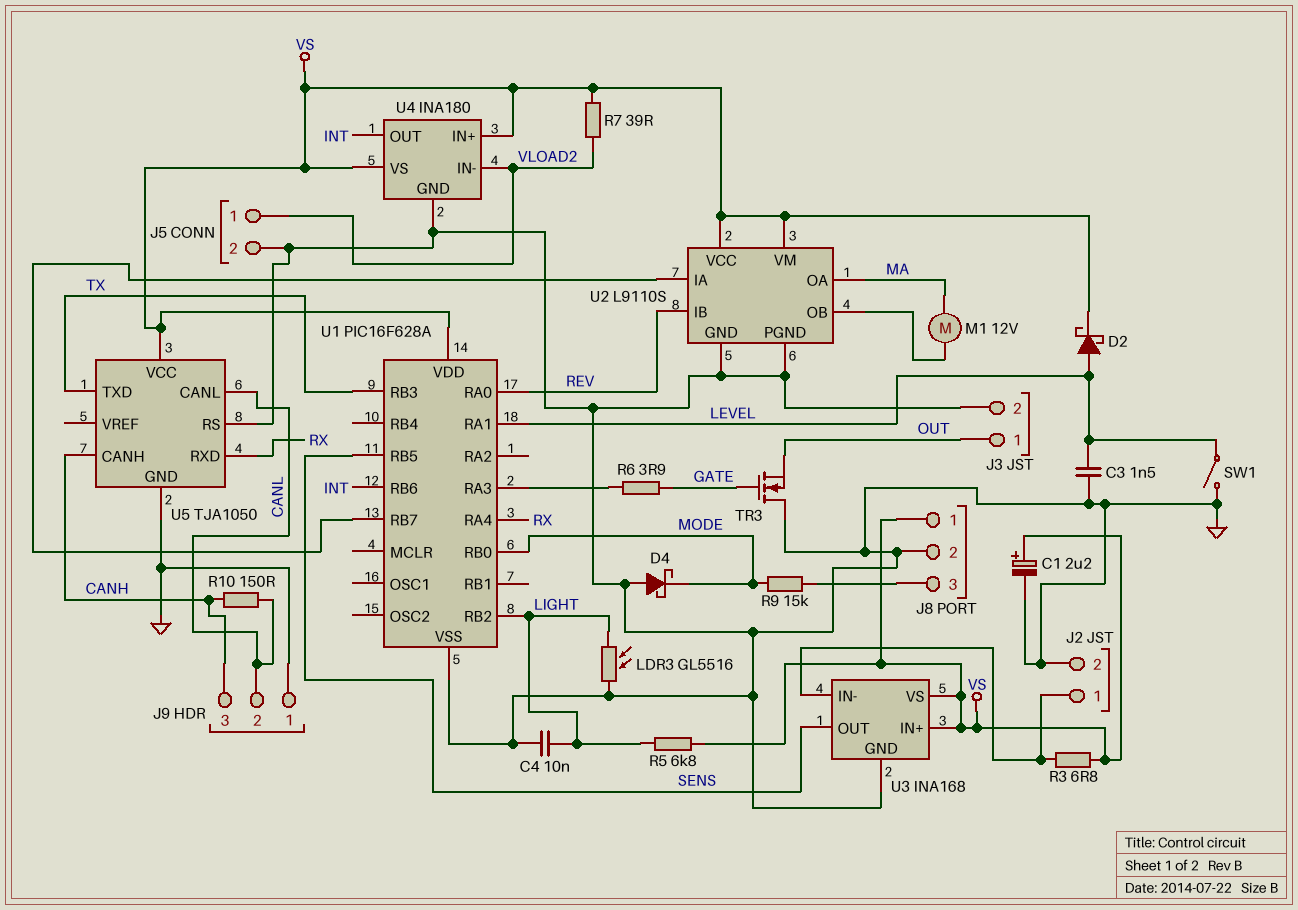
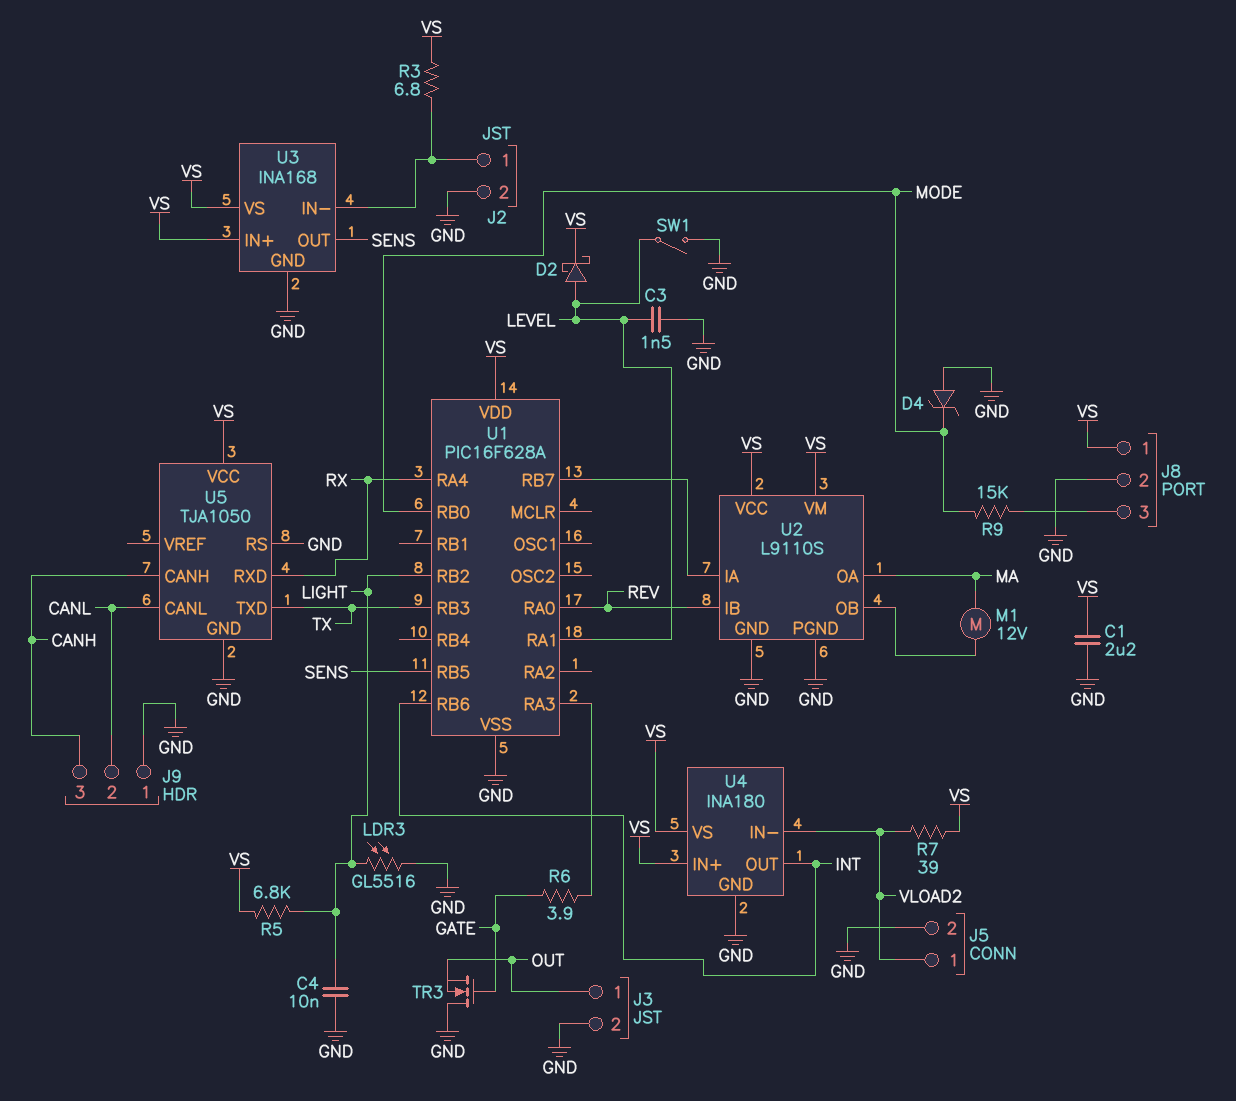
C1: 2.2uF (plus VS, minus GND) -> 2.2uF (GND, VS)
D4: schottky (A GND, K MODE) -> zener (A GND, K MODE)
R10: 150 (CANH, CANL) -> none

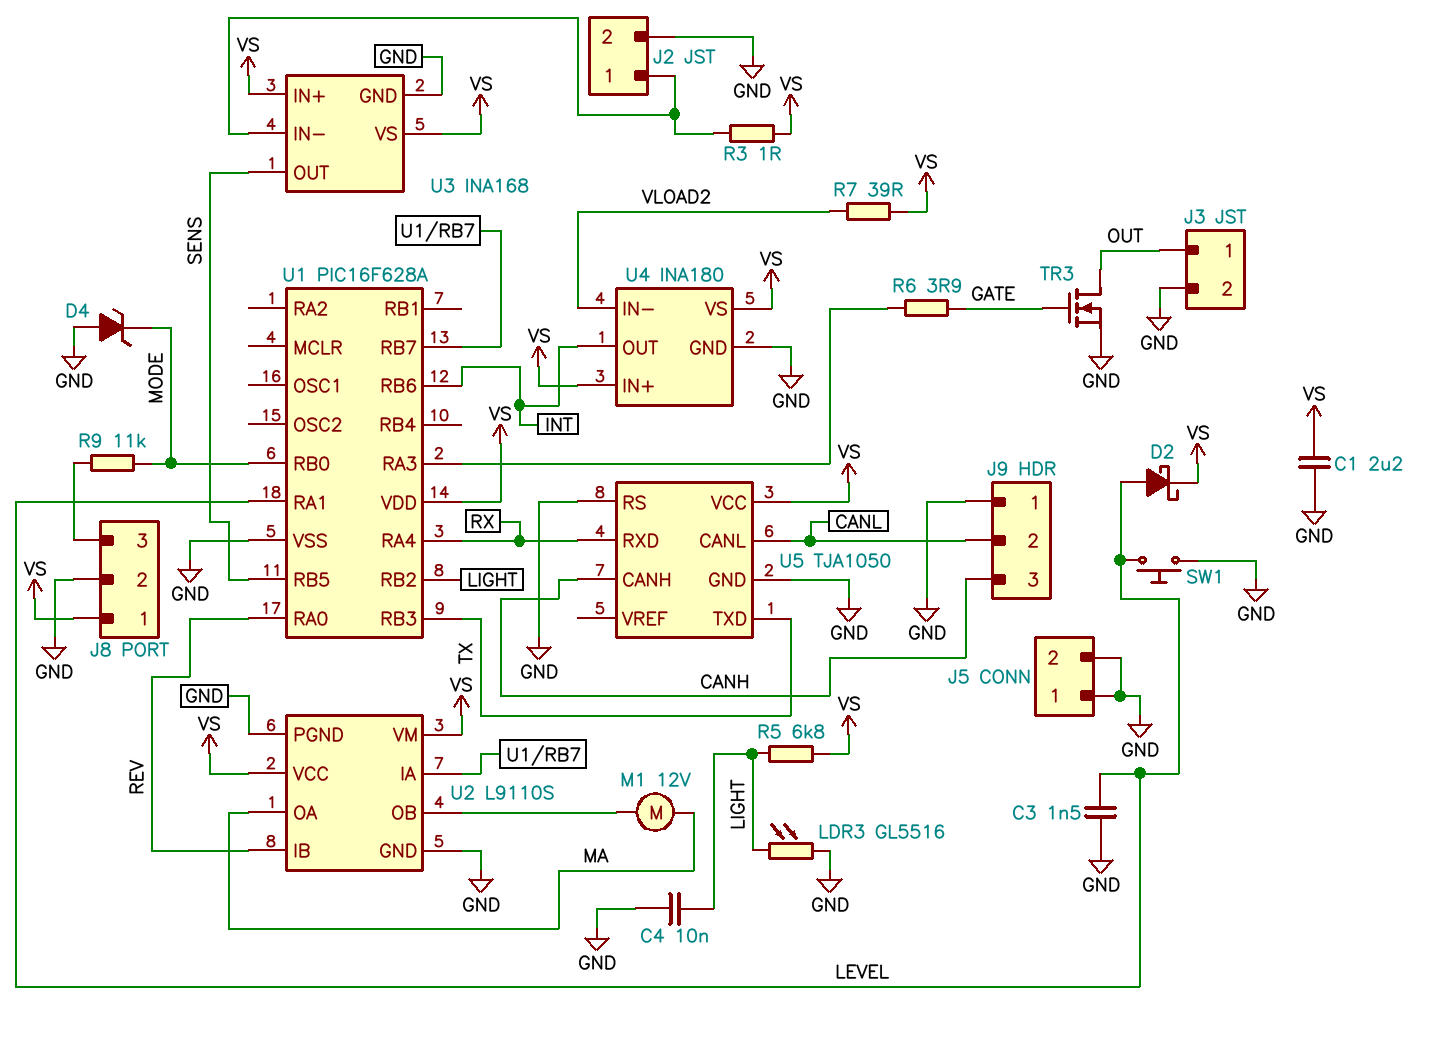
J5 pin 1: VLOAD2 -> GND
R3: 6.8 (J2/1, VS) -> 1 (J2/1, VS)
R9: 15k (J8/3, MODE) -> 11k (J8/3, MODE)
SW1: switch (GND, LEVEL) -> button (GND, LEVEL)
TR3: NMOS (G GATE, D GND, S OUT) -> NMOS (G GATE, D OUT, S GND)

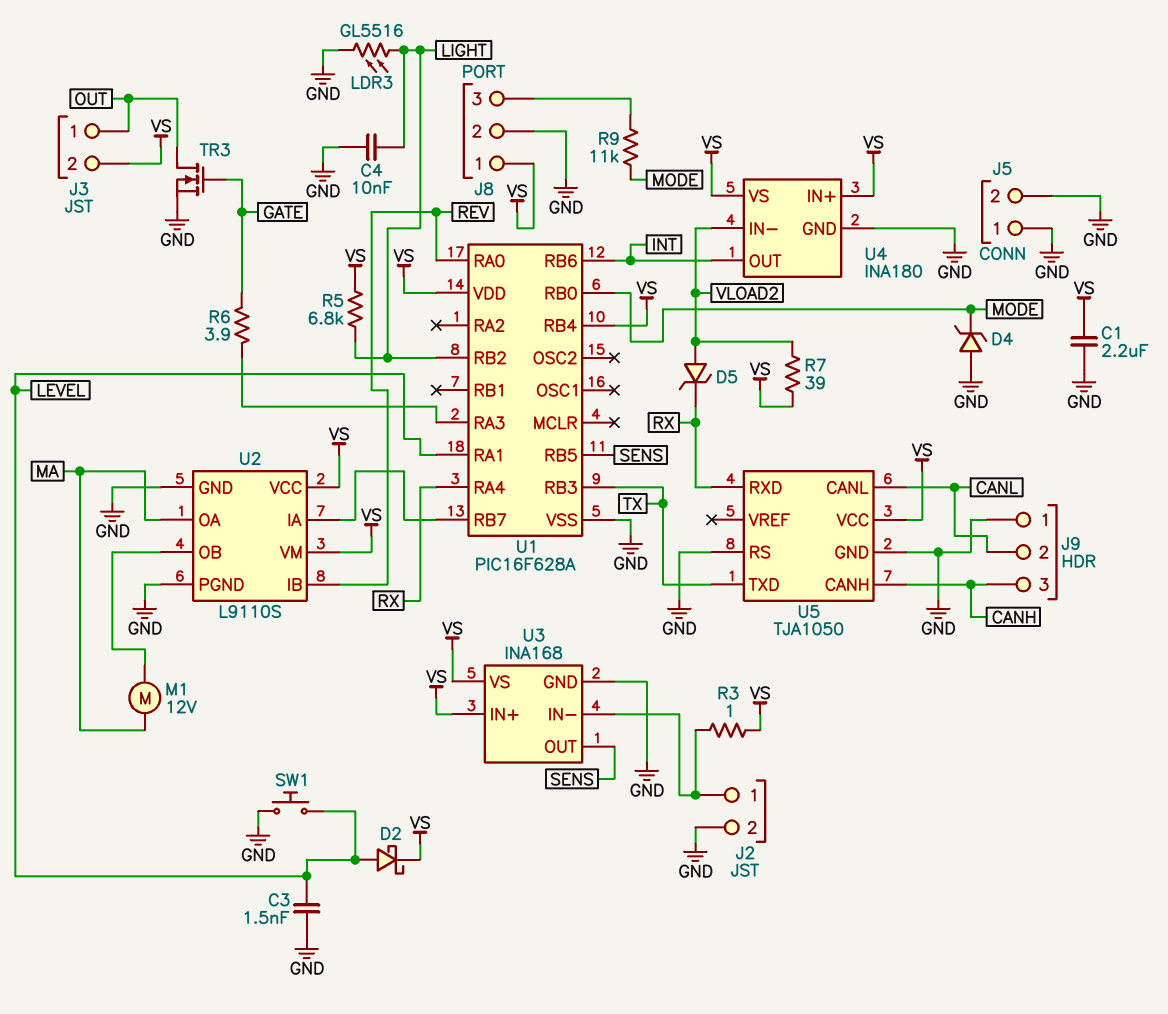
D5: none -> zener (A VLOAD2, K RX)
J3 pin 2: GND -> VS
U1 pin RB4: none -> VS

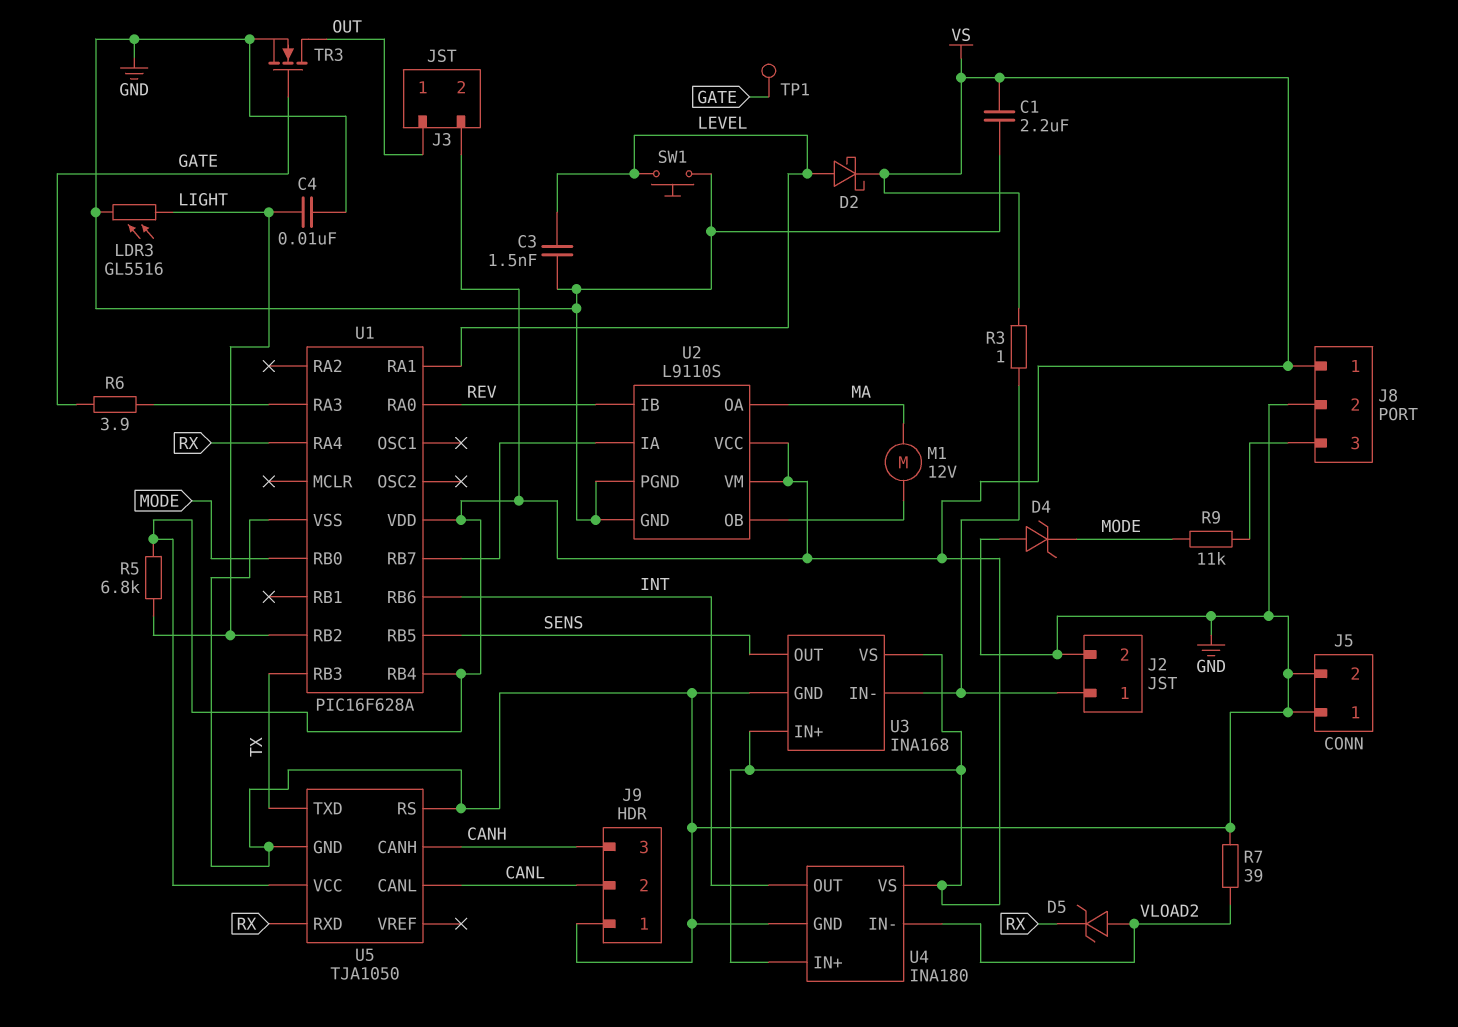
R7: 39 (VLOAD2, VS) -> 39 (GND, VLOAD2)
TP1: none -> test point (GATE)

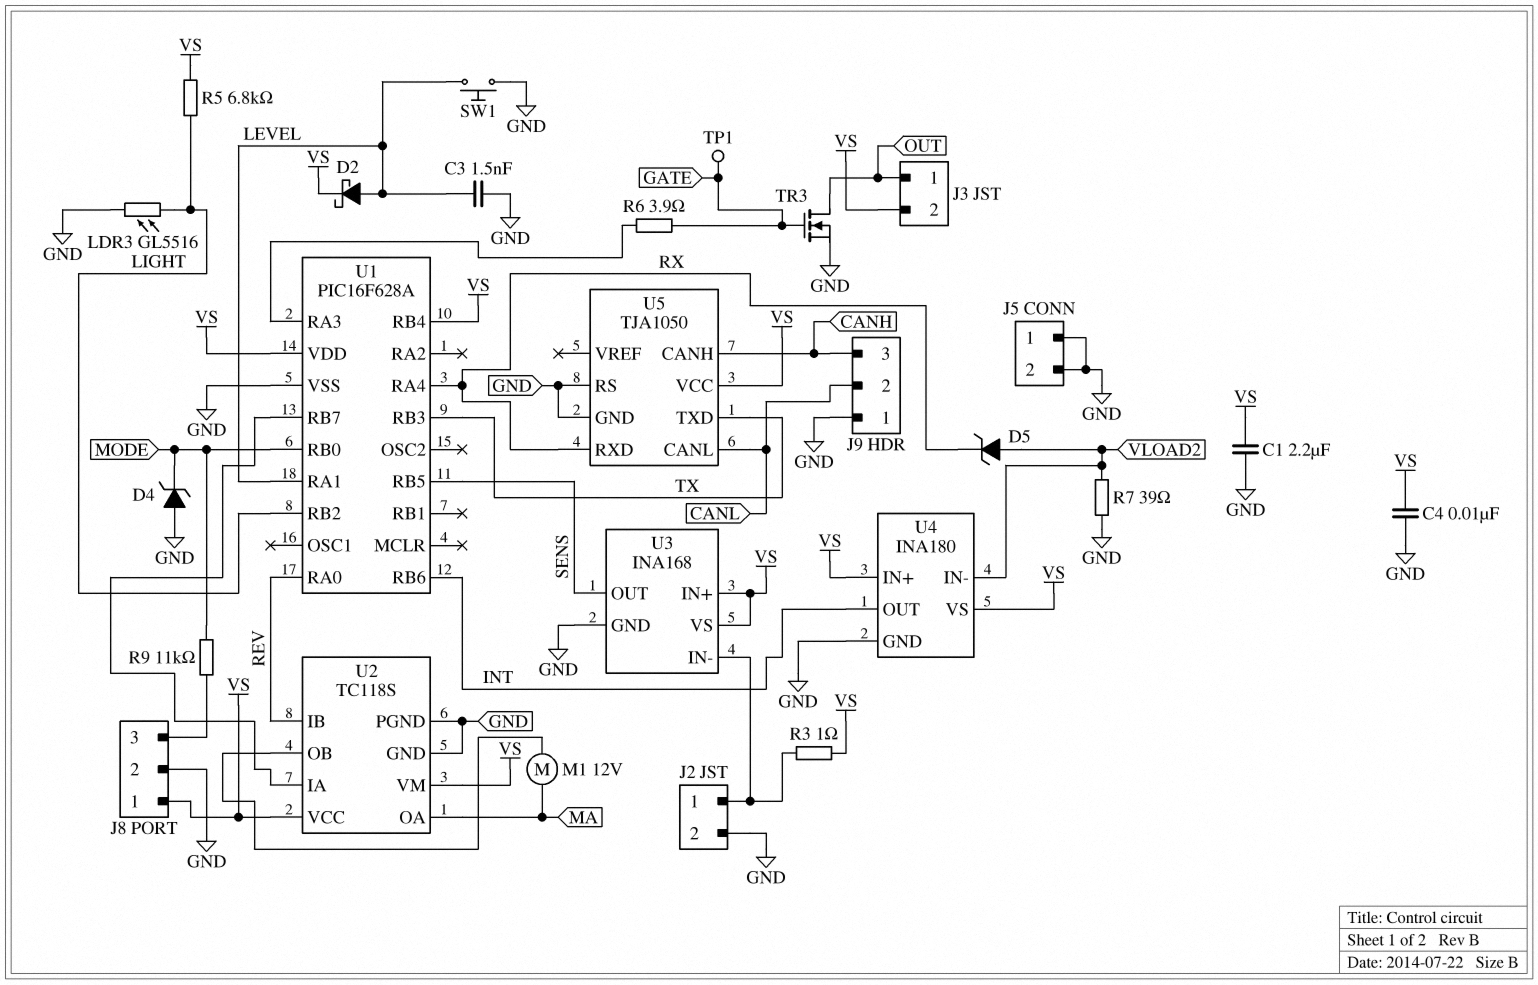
C4: 10nF (GND, LIGHT) -> 10nF (GND, VS)
U2: L9110S -> TC118S

